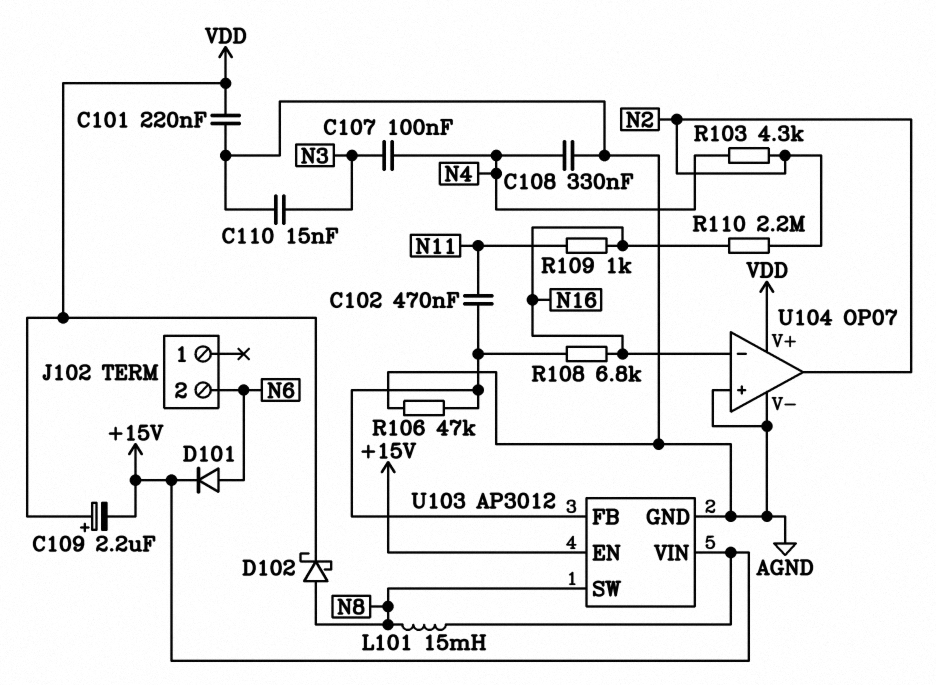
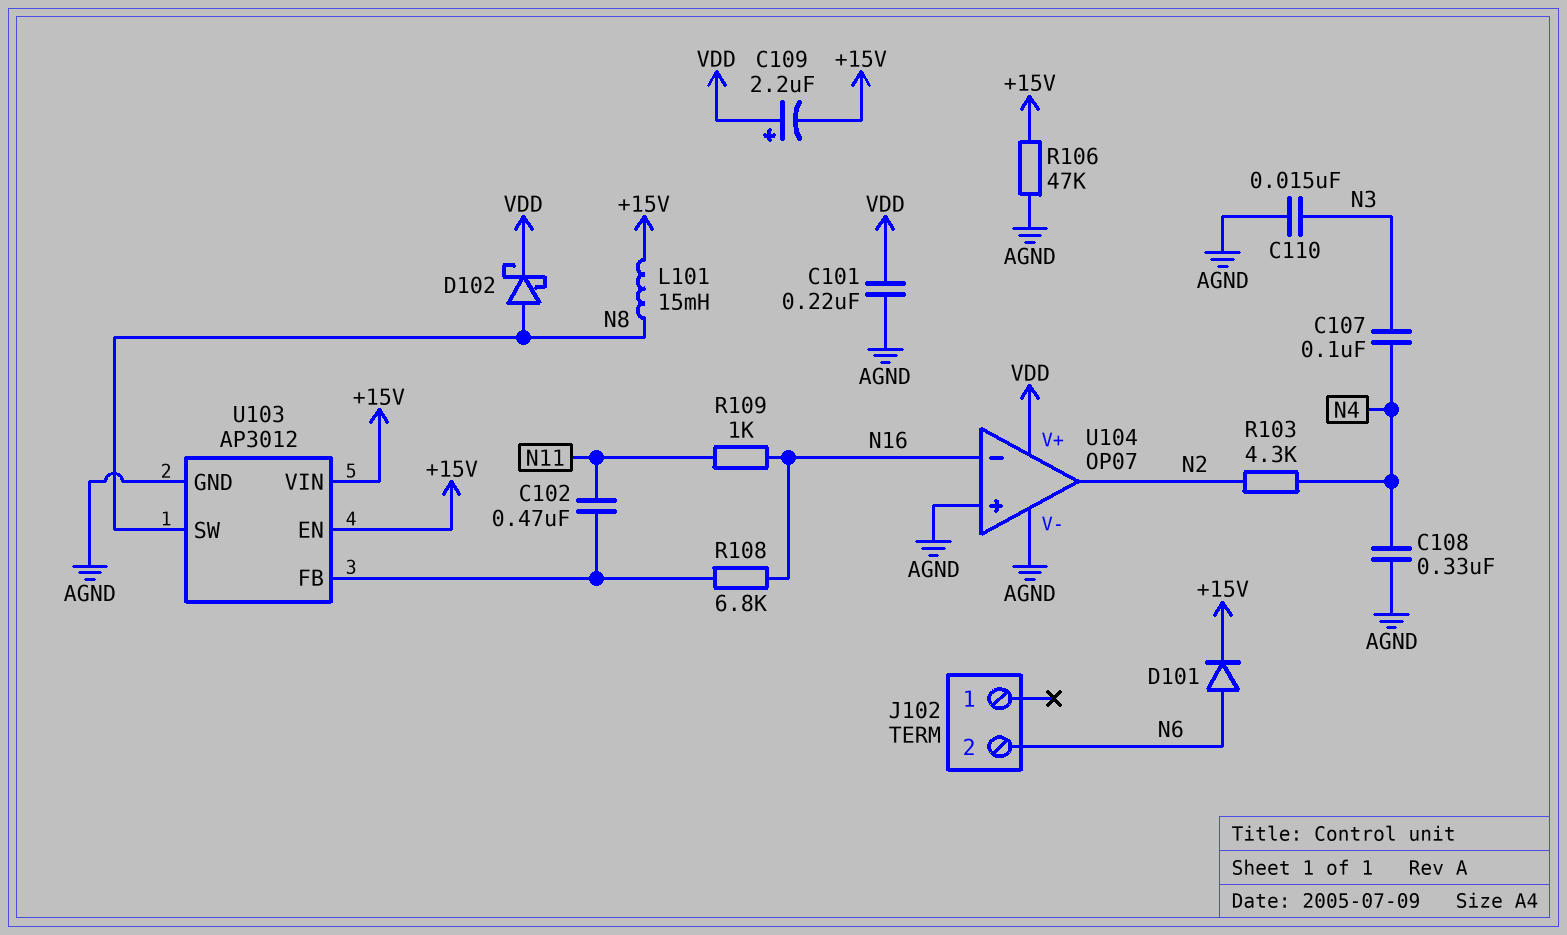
R106: 47k (AGND, U103/FB) -> 47k (+15V, AGND)
R110: 2.2M (N2, N16) -> none

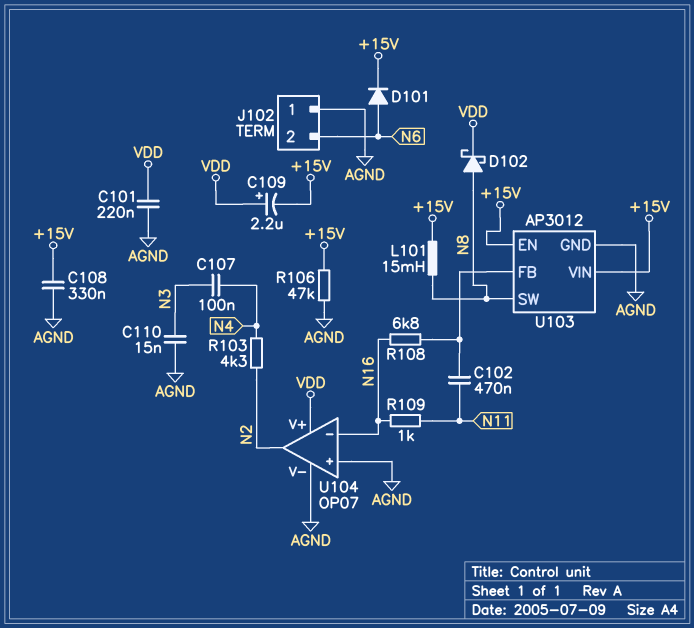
C108: 330nF (AGND, N4) -> 330nF (+15V, AGND)
J102 pin 1: none -> AGND

